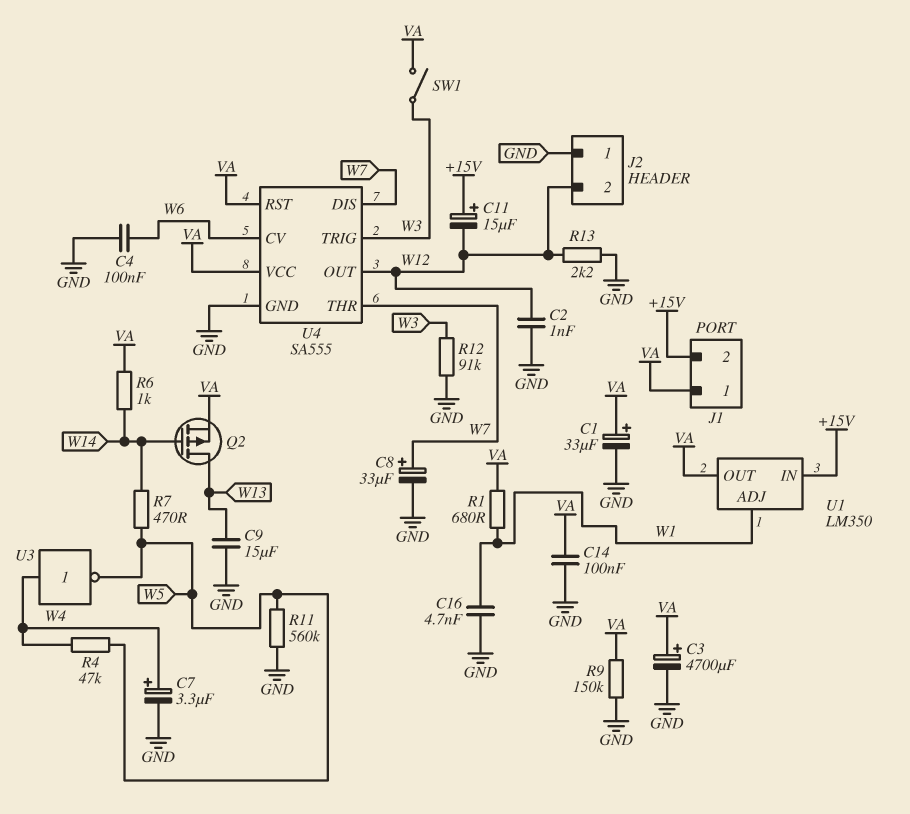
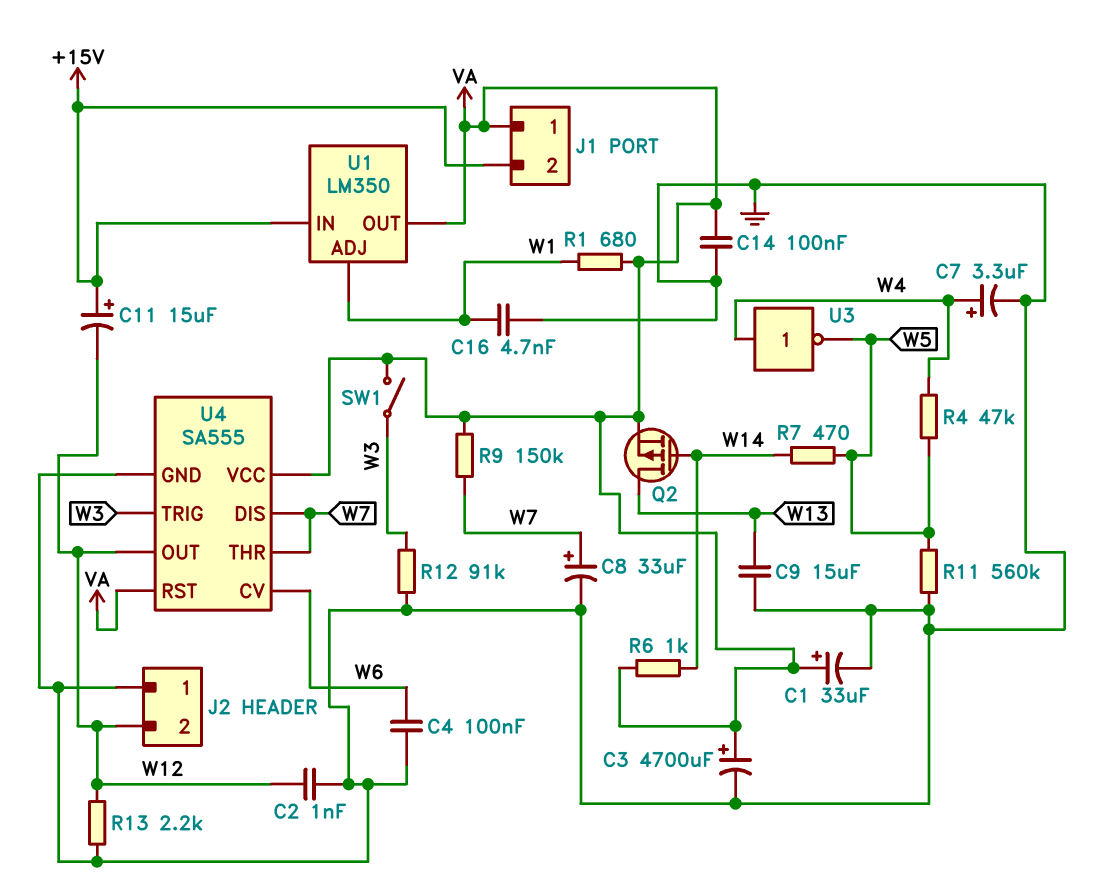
R9: 150k (GND, VA) -> 150k (VA, W7)

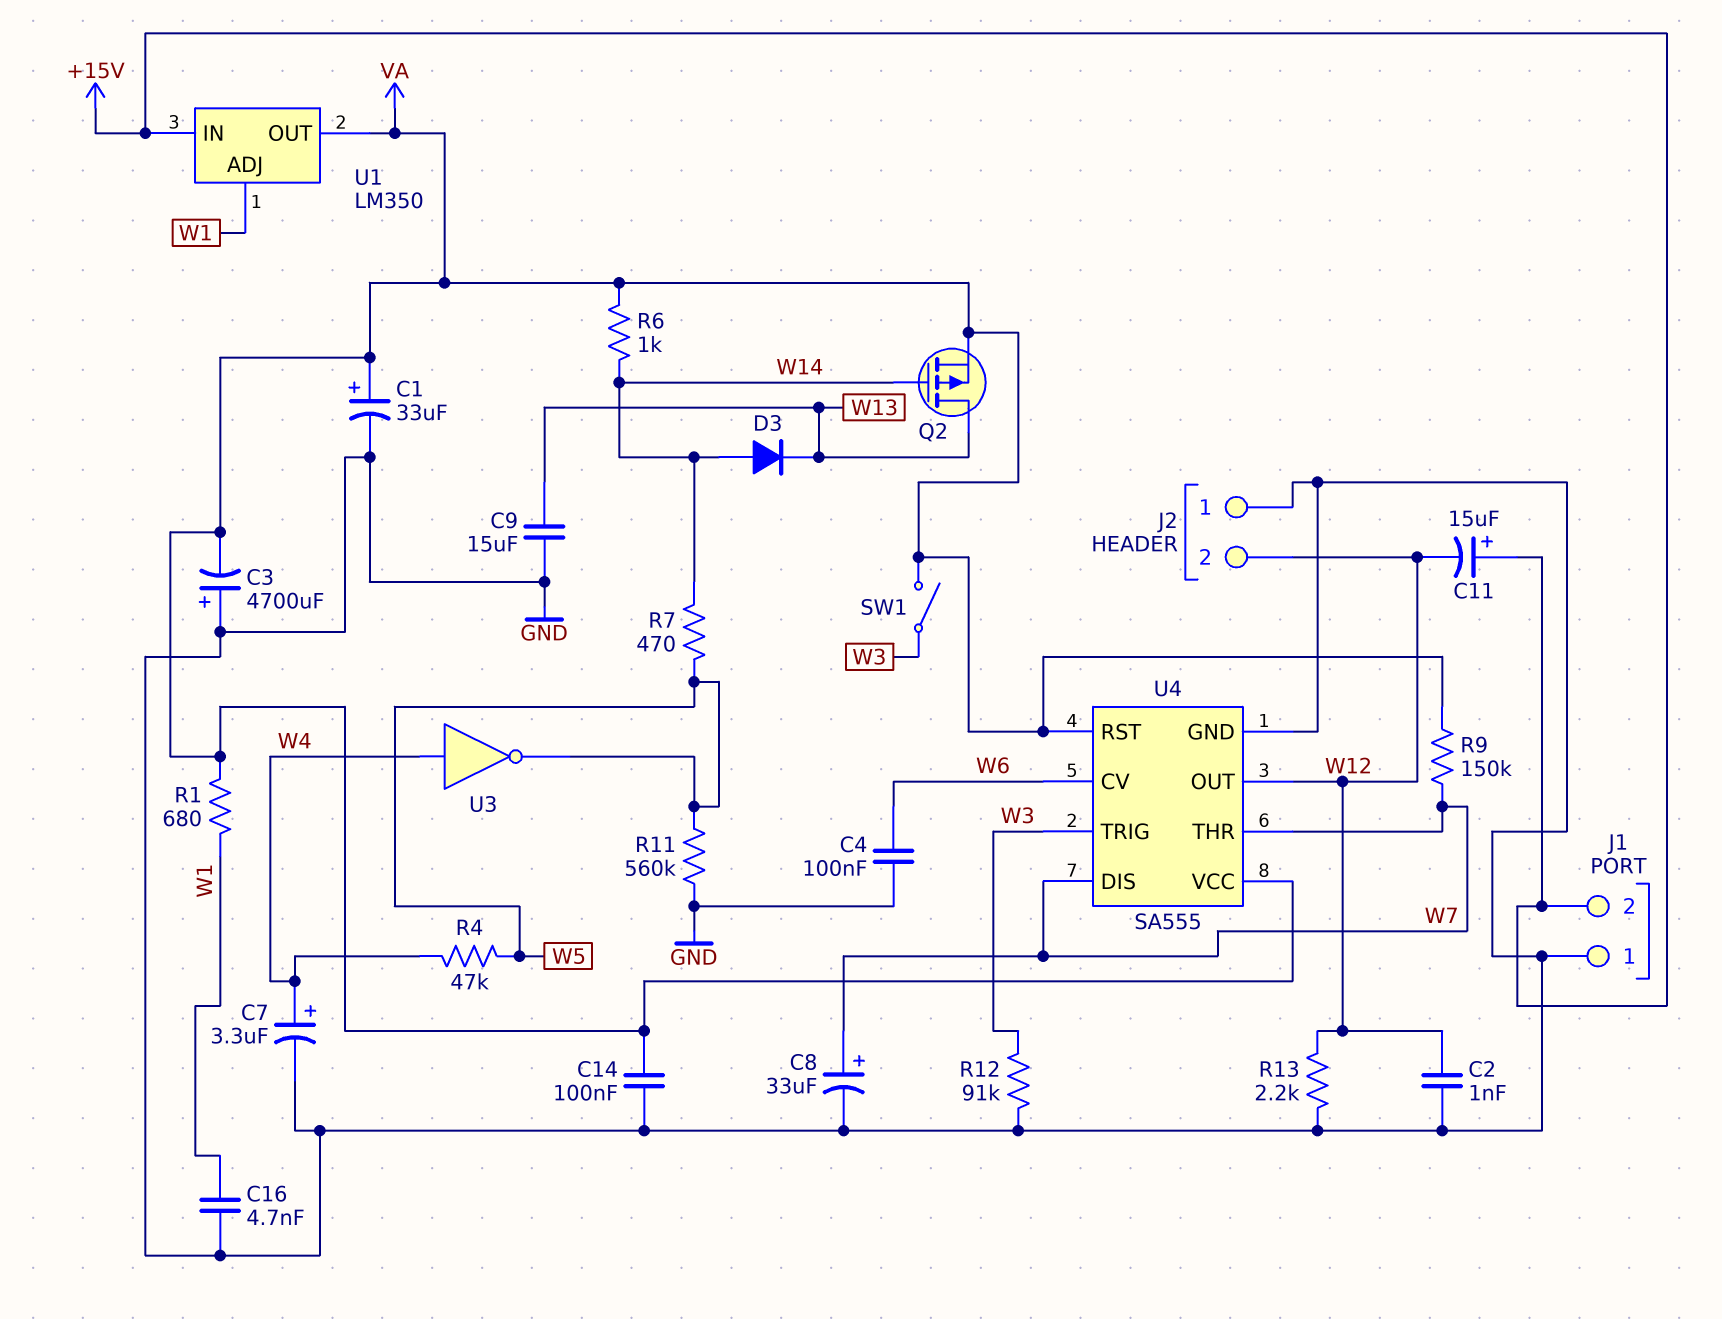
C3: 4700uF (plus VA, minus GND) -> 4700uF (plus GND, minus VA)
D3: none -> diode (A W14, K W13)
J1 pin 1: VA -> GND

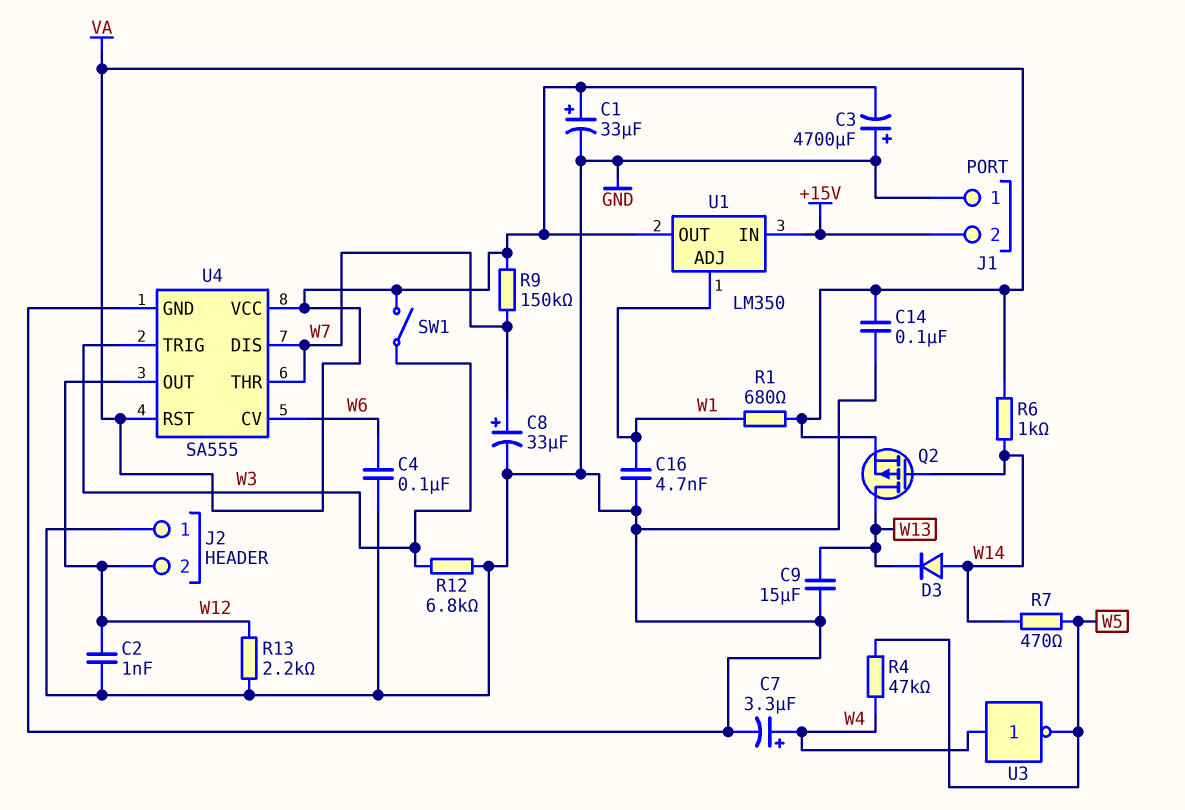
C11: 15uF (plus +15V, minus W12) -> none
R11: 560k (GND, W5) -> none
R12: 91k (GND, W3) -> 6.8k (GND, W3)

